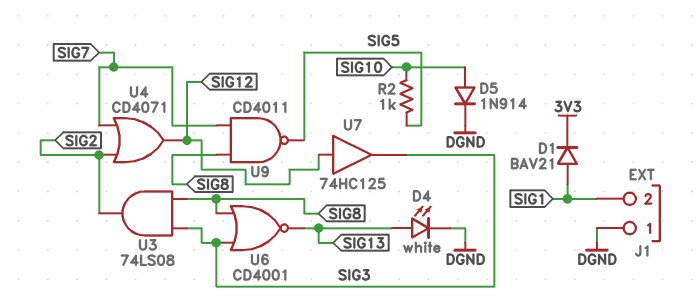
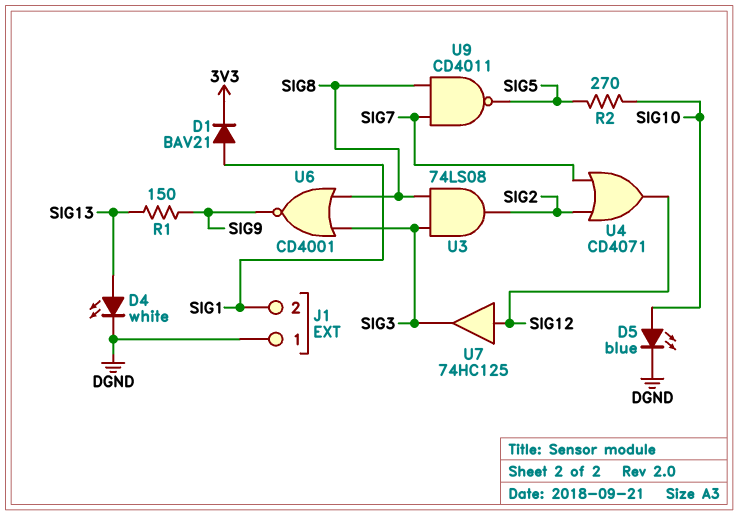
D5: diode 1N914 (A SIG10, K DGND) -> LED blue (A SIG10, K DGND)
R1: none -> 150 (SIG9, SIG13)
R2: 1k (SIG5, SIG10) -> 270 (SIG5, SIG10)
U6: NOR CD4001 (in SIG3, in SIG8, out SIG13) -> NOR CD4001 (in SIG3, in SIG8, out SIG9)

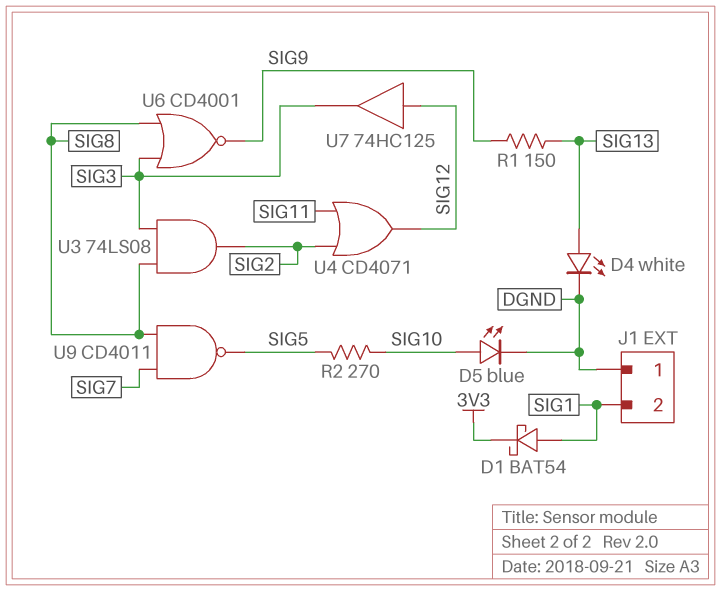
D1: diode BAV21 (A SIG1, K 3V3) -> schottky BAT54 (A SIG1, K 3V3)
U4: OR CD4071 (in SIG2, in SIG7, out SIG12) -> OR CD4071 (in SIG2, in SIG11, out SIG12)

